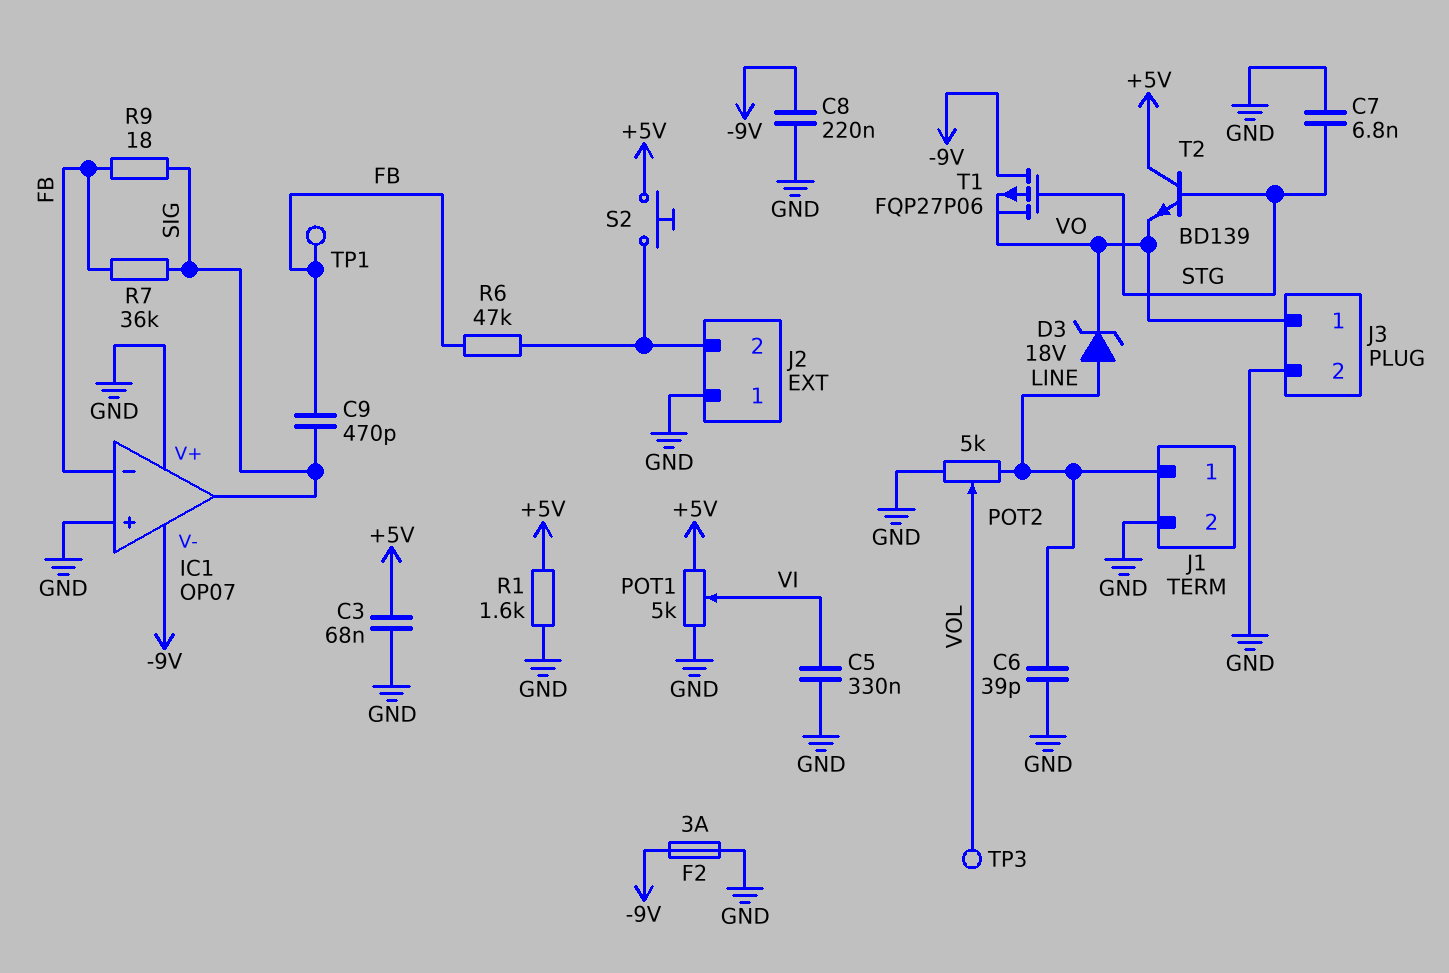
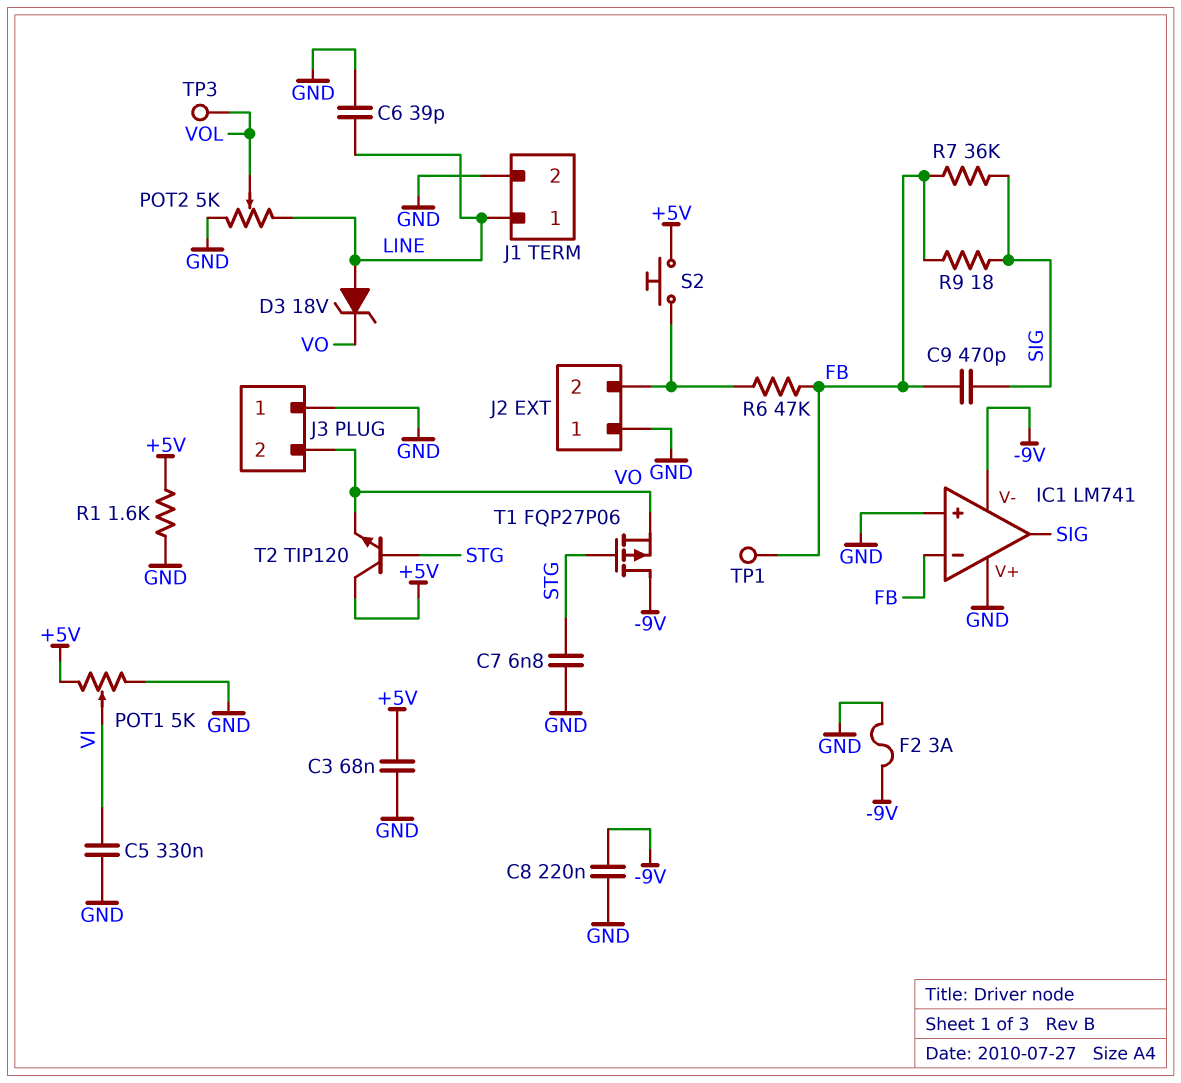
IC1: OP07 -> LM741
J3 pin 1: VO -> GND
J3 pin 2: GND -> VO
T2: NPN BD139 (B STG, C +5V, E VO) -> NPN TIP120 (B STG, C +5V, E VO)

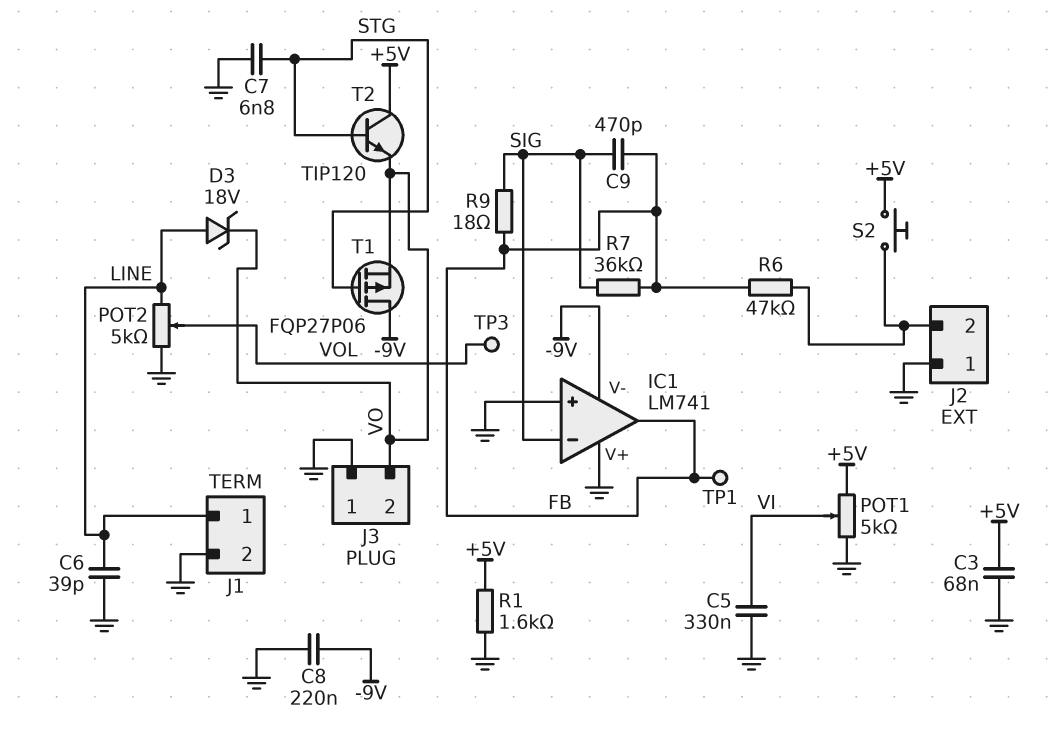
F2: 3A (-9V, GND) -> none
IC1 pin in-: FB -> SIG
IC1 pin out: SIG -> FB

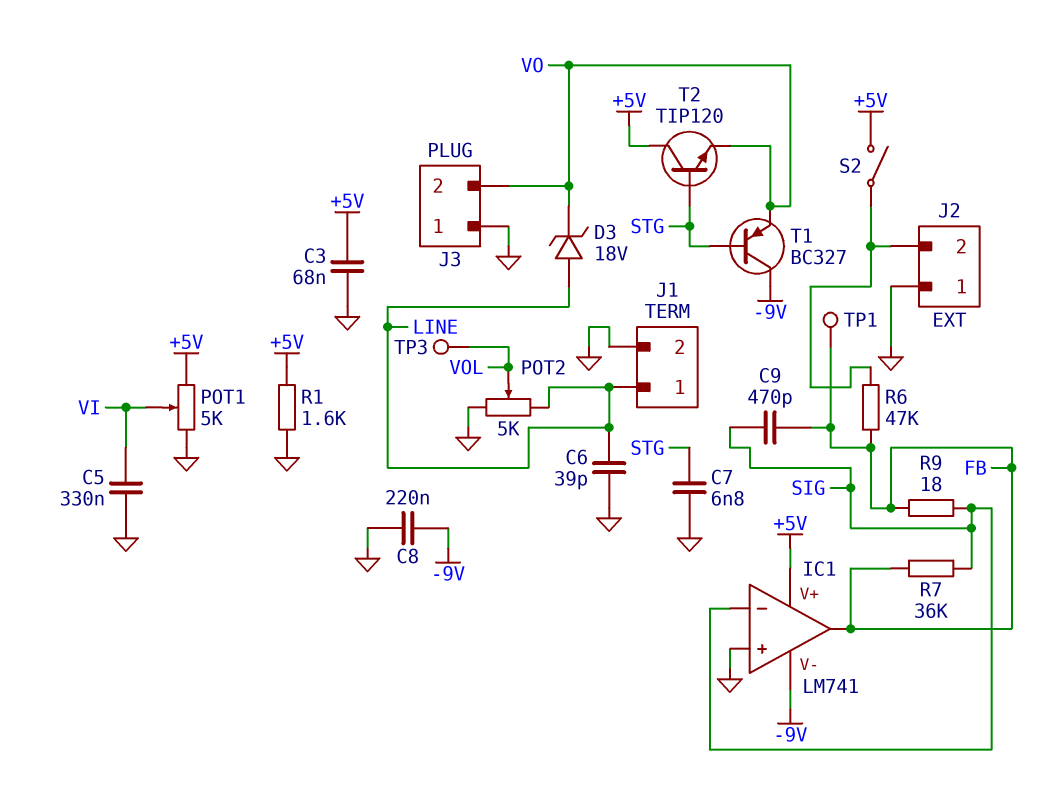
IC1 pin V+: GND -> +5V
S2: button (+5V, J2/2) -> switch (+5V, J2/2)
T1: PMOS FQP27P06 (G STG, D -9V, S VO) -> PNP BC327 (B STG, C -9V, E VO)

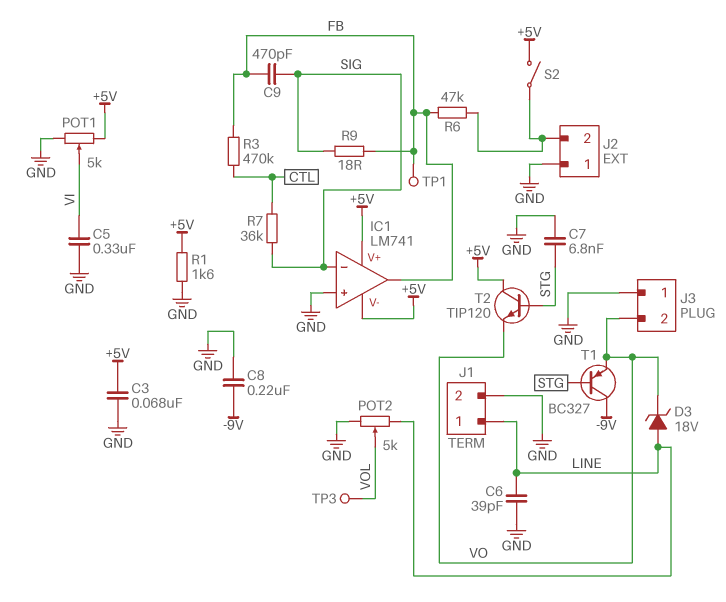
IC1 pin V-: -9V -> +5V
R3: none -> 470k (CTL, FB)
R7: 36k (FB, SIG) -> 36k (CTL, SIG)

